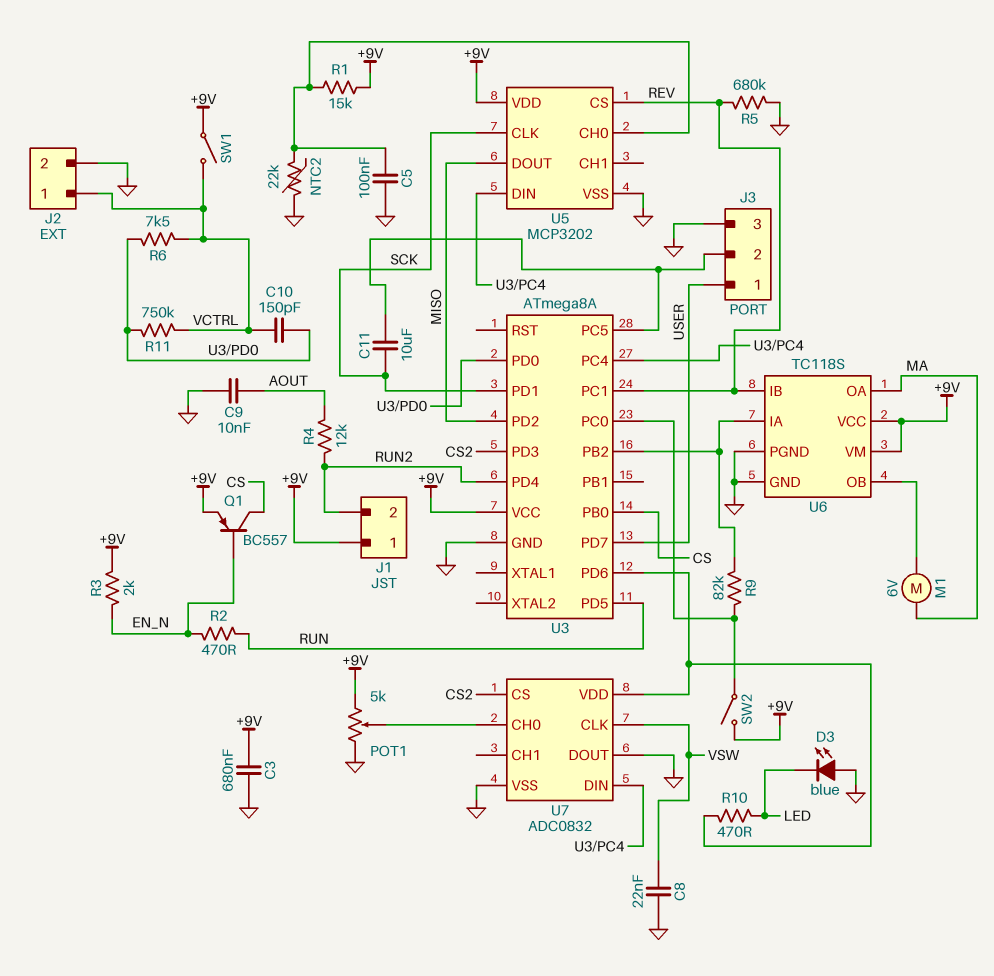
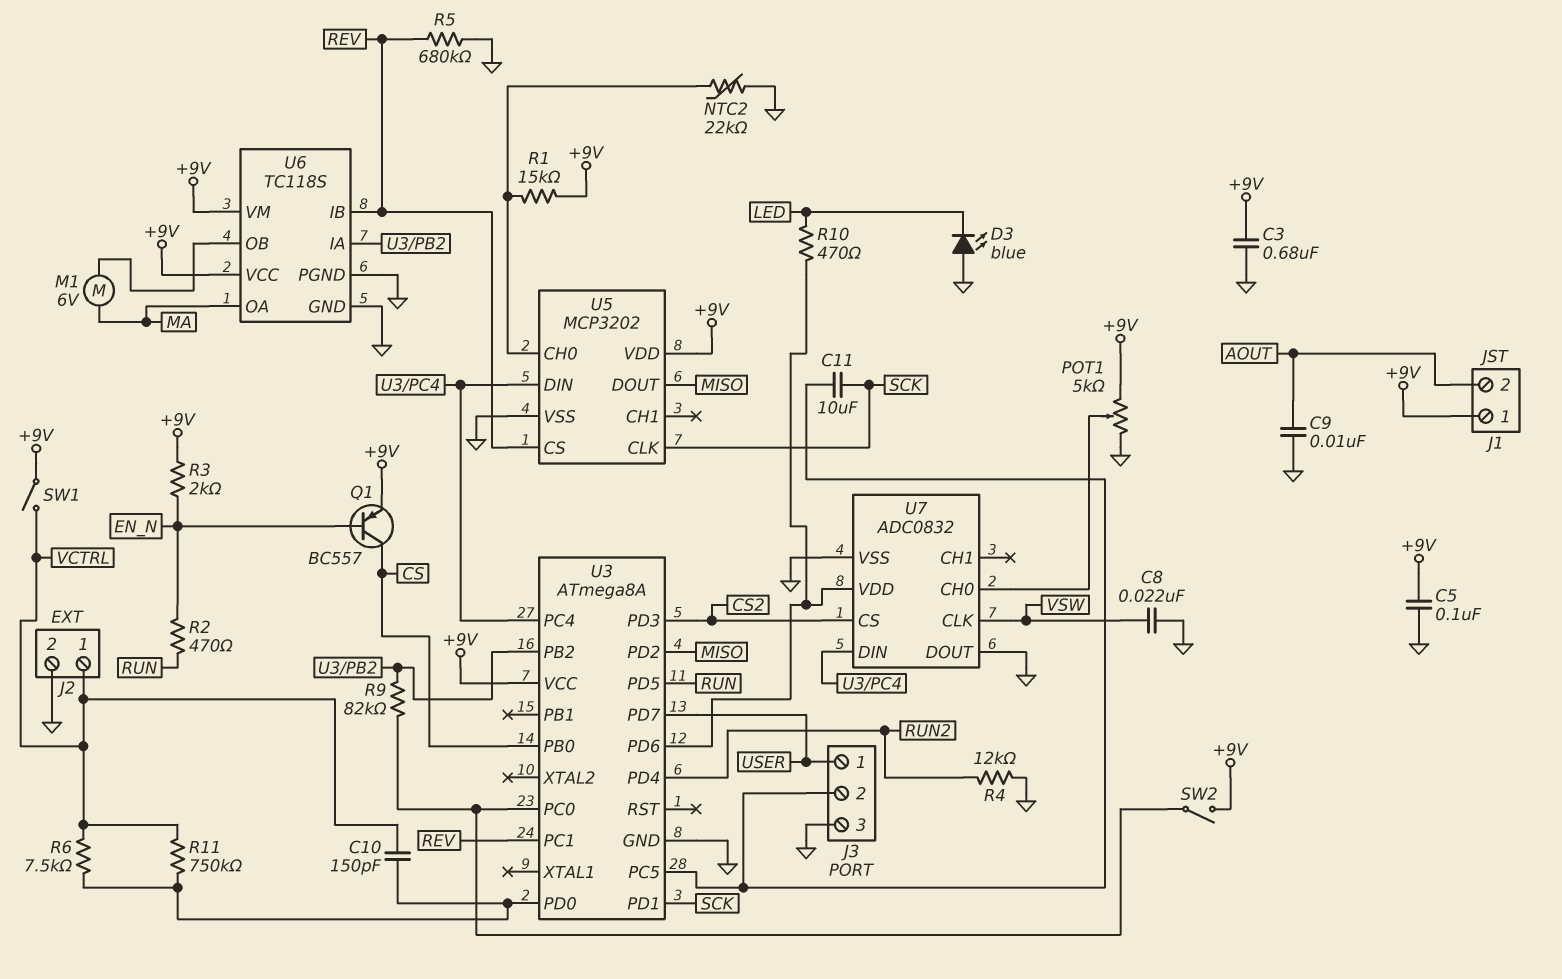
C5: 100nF (GND, U5/CH0) -> 100nF (+9V, GND)
J1 pin 2: RUN2 -> AOUT
R4: 12k (AOUT, RUN2) -> 12k (GND, RUN2)

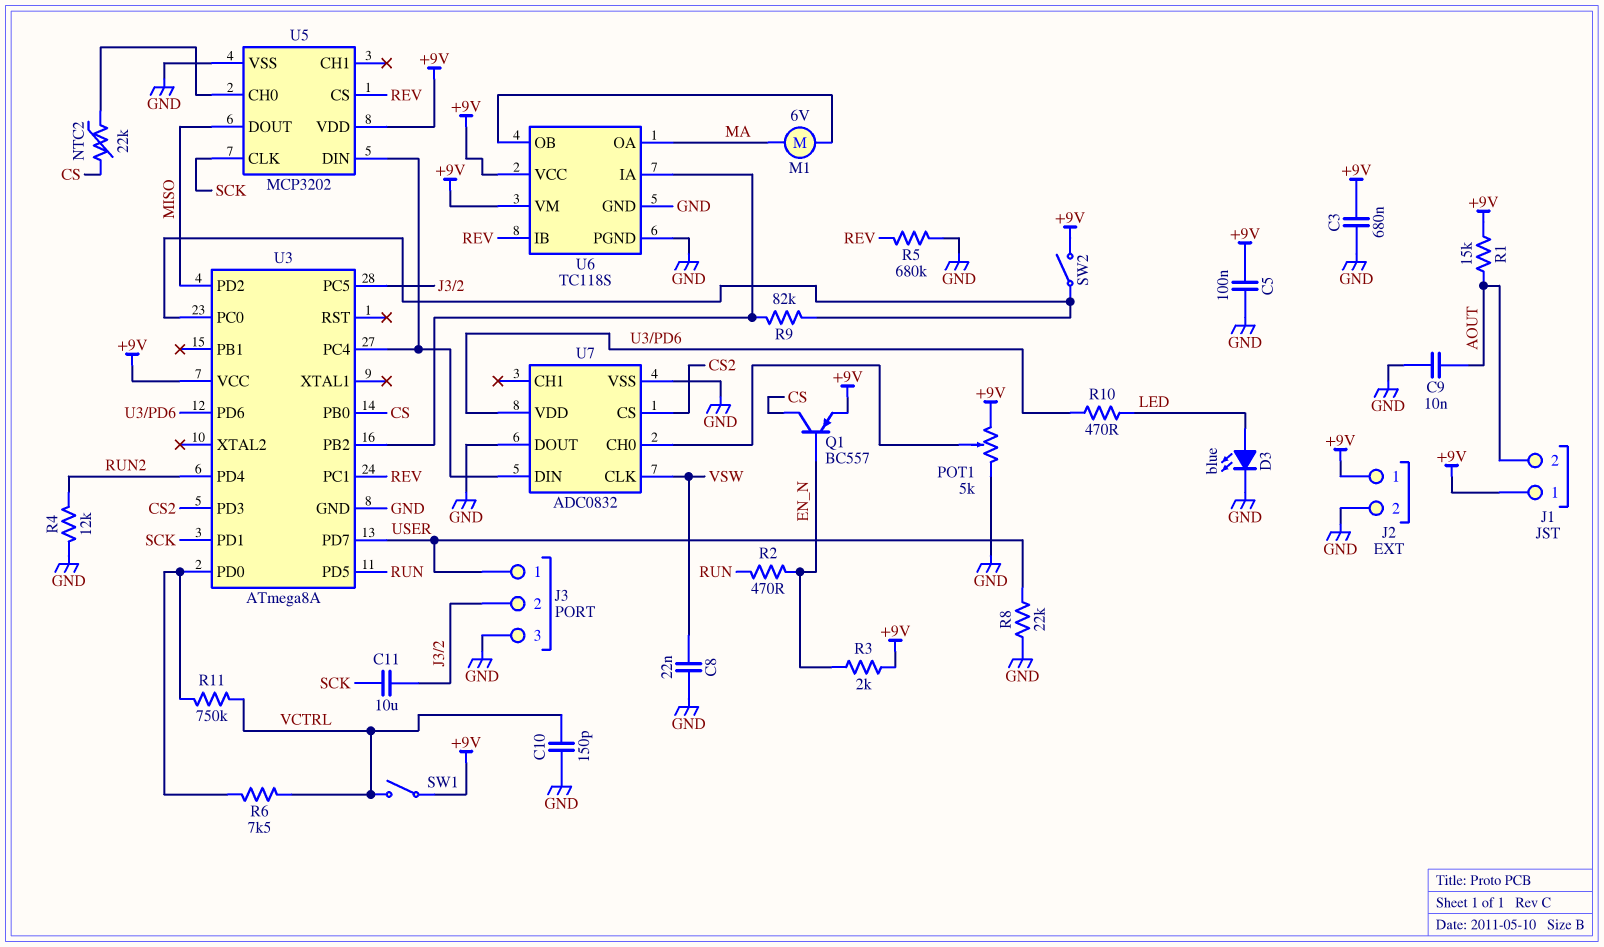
C10: 150pF (U3/PD0, VCTRL) -> 150pF (GND, VCTRL)
D3: LED blue (A GND, K LED) -> LED blue (A LED, K GND)
J2 pin 1: VCTRL -> +9V
NTC2: 22k (GND, U5/CH0) -> 22k (CS, U5/CH0)
R1: 15k (+9V, U5/CH0) -> 15k (+9V, AOUT)
R8: none -> 22k (GND, USER)

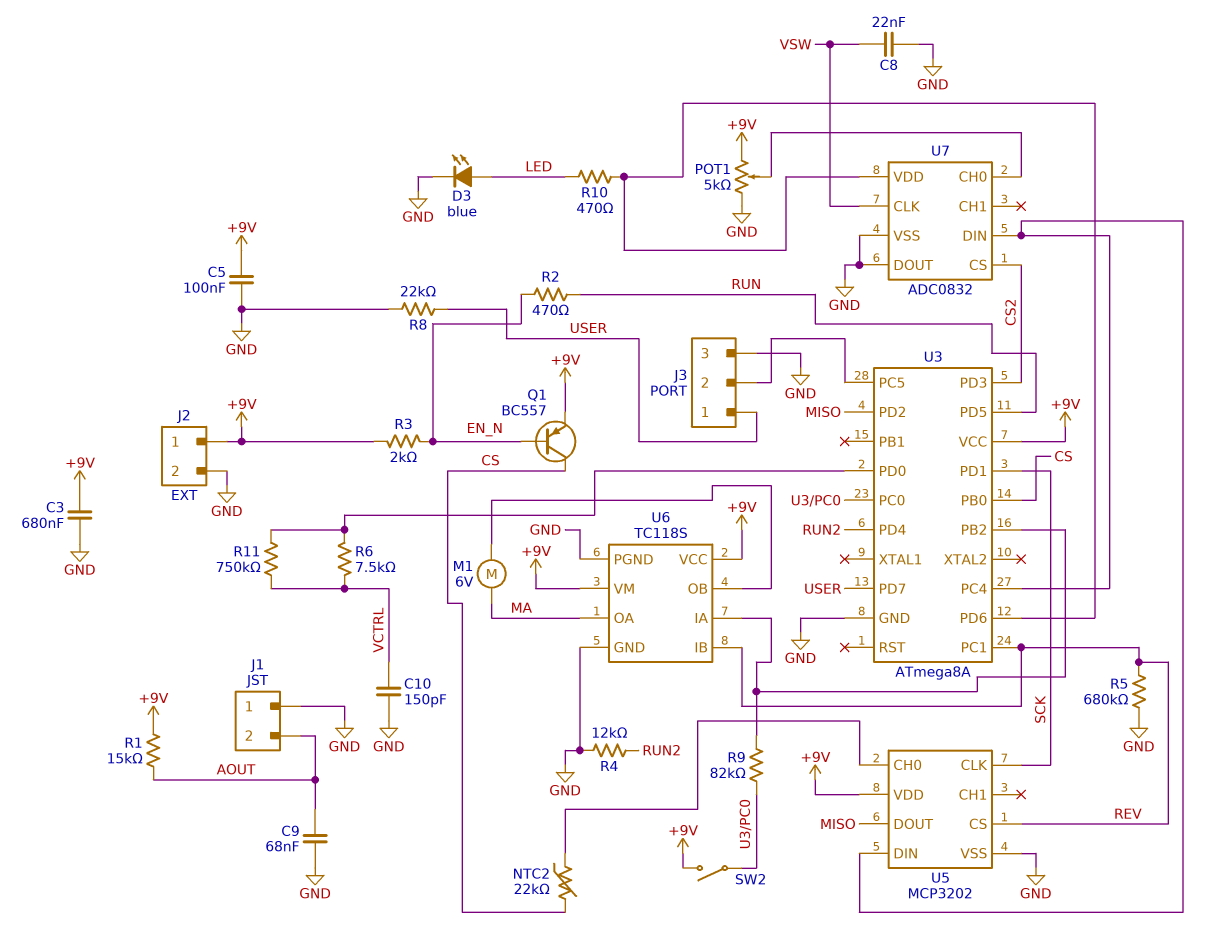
C9: 10nF (AOUT, GND) -> 68nF (AOUT, GND)
C11: 10uF (J3/2, SCK) -> none
J1 pin 1: +9V -> GND
SW1: switch (+9V, VCTRL) -> none

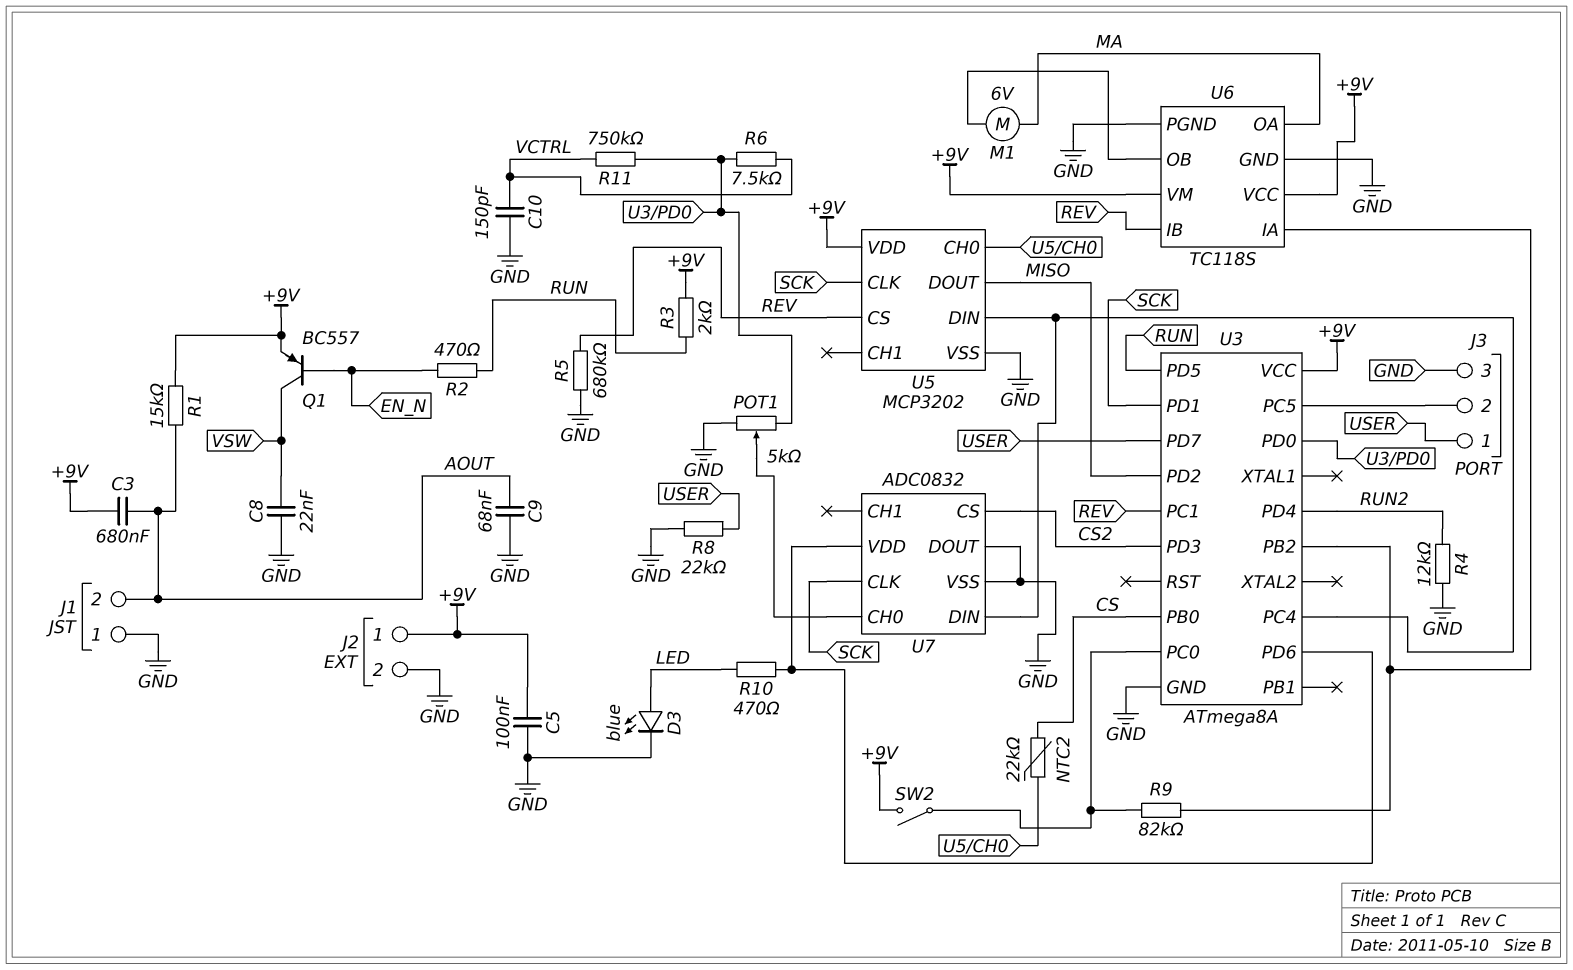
C3: 680nF (+9V, GND) -> 680nF (+9V, AOUT)
POT1: 5k (+9V, GND, wiper U7/CH0) -> 5k (GND, U3/PD0, wiper U7/CH0)
Q1: PNP BC557 (B EN_N, C CS, E +9V) -> PNP BC557 (B EN_N, C VSW, E +9V)
R3: 2k (+9V, EN_N) -> 2k (+9V, RUN)
U7 pin CLK: VSW -> SCK

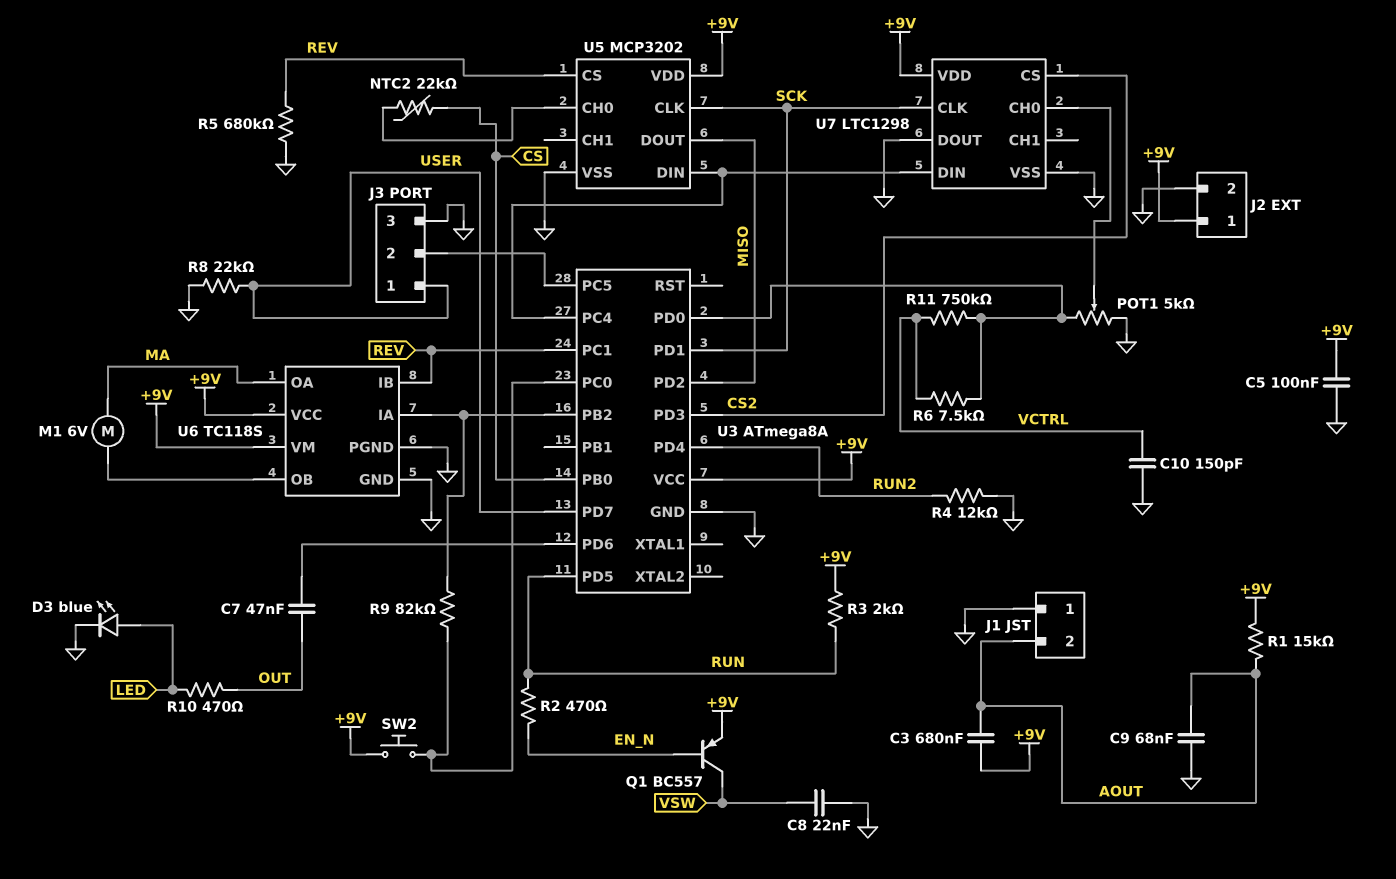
C7: none -> 47nF (OUT, U3/PD6)
R10: 470 (LED, U3/PD6) -> 470 (LED, OUT)
SW2: switch (+9V, U3/PC0) -> button (+9V, U3/PC0)
U7: ADC0832 -> LTC1298
U7 pin VDD: U3/PD6 -> +9V

